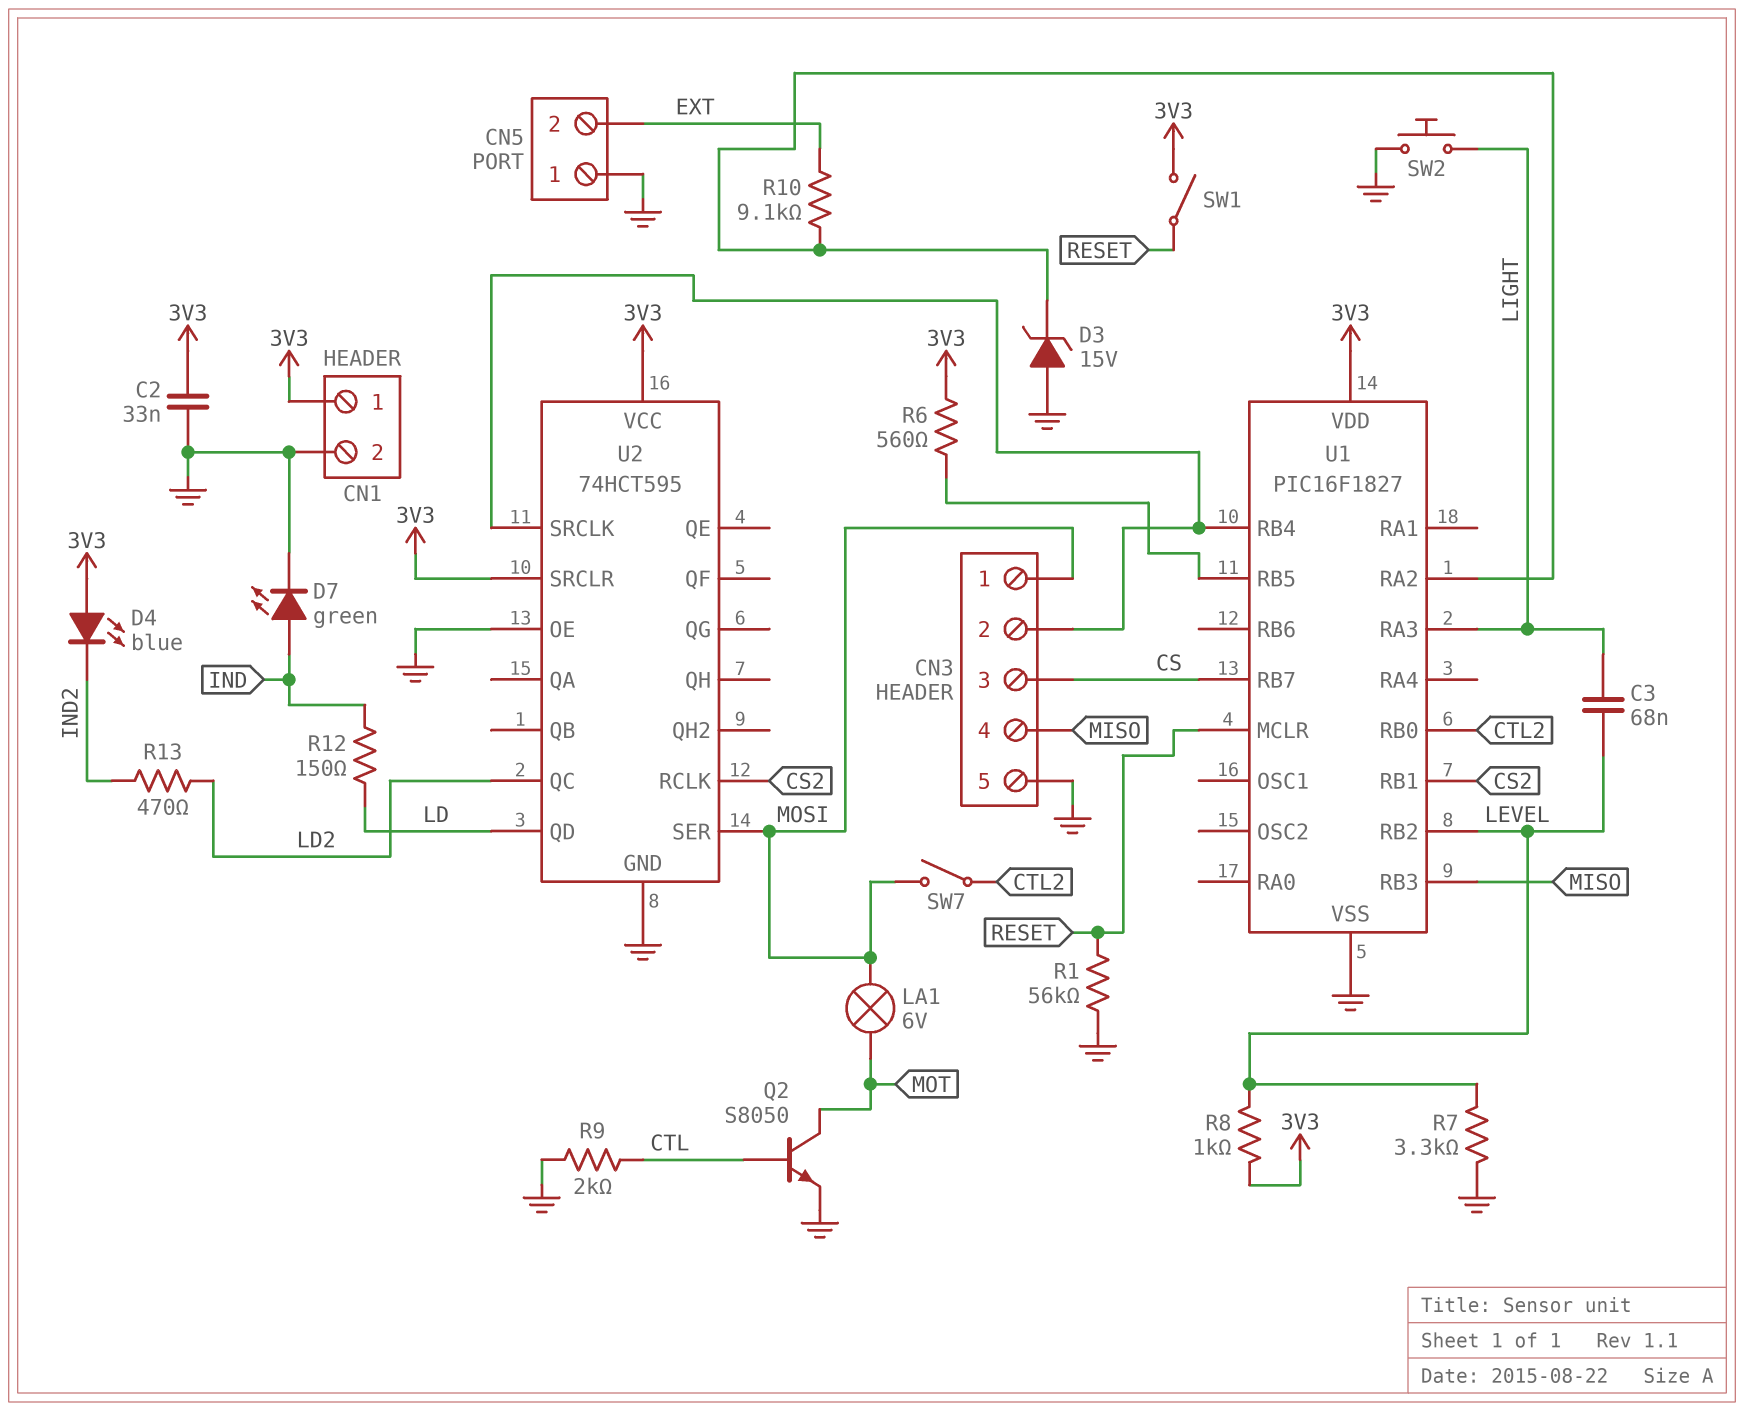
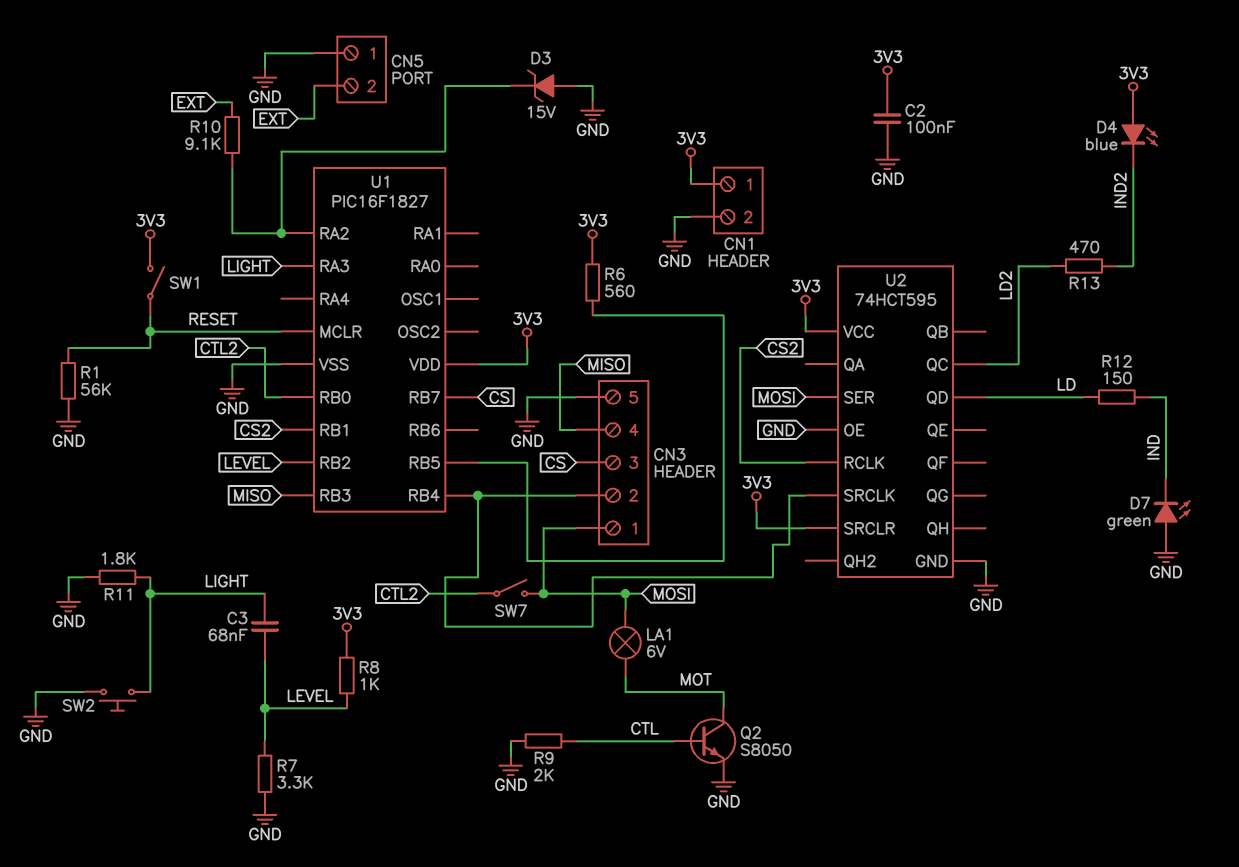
C2: 33nF (3V3, GND) -> 100nF (3V3, GND)
D7: LED green (A IND, K GND) -> LED green (A GND, K IND)
R11: none -> 1.8k (GND, LIGHT)

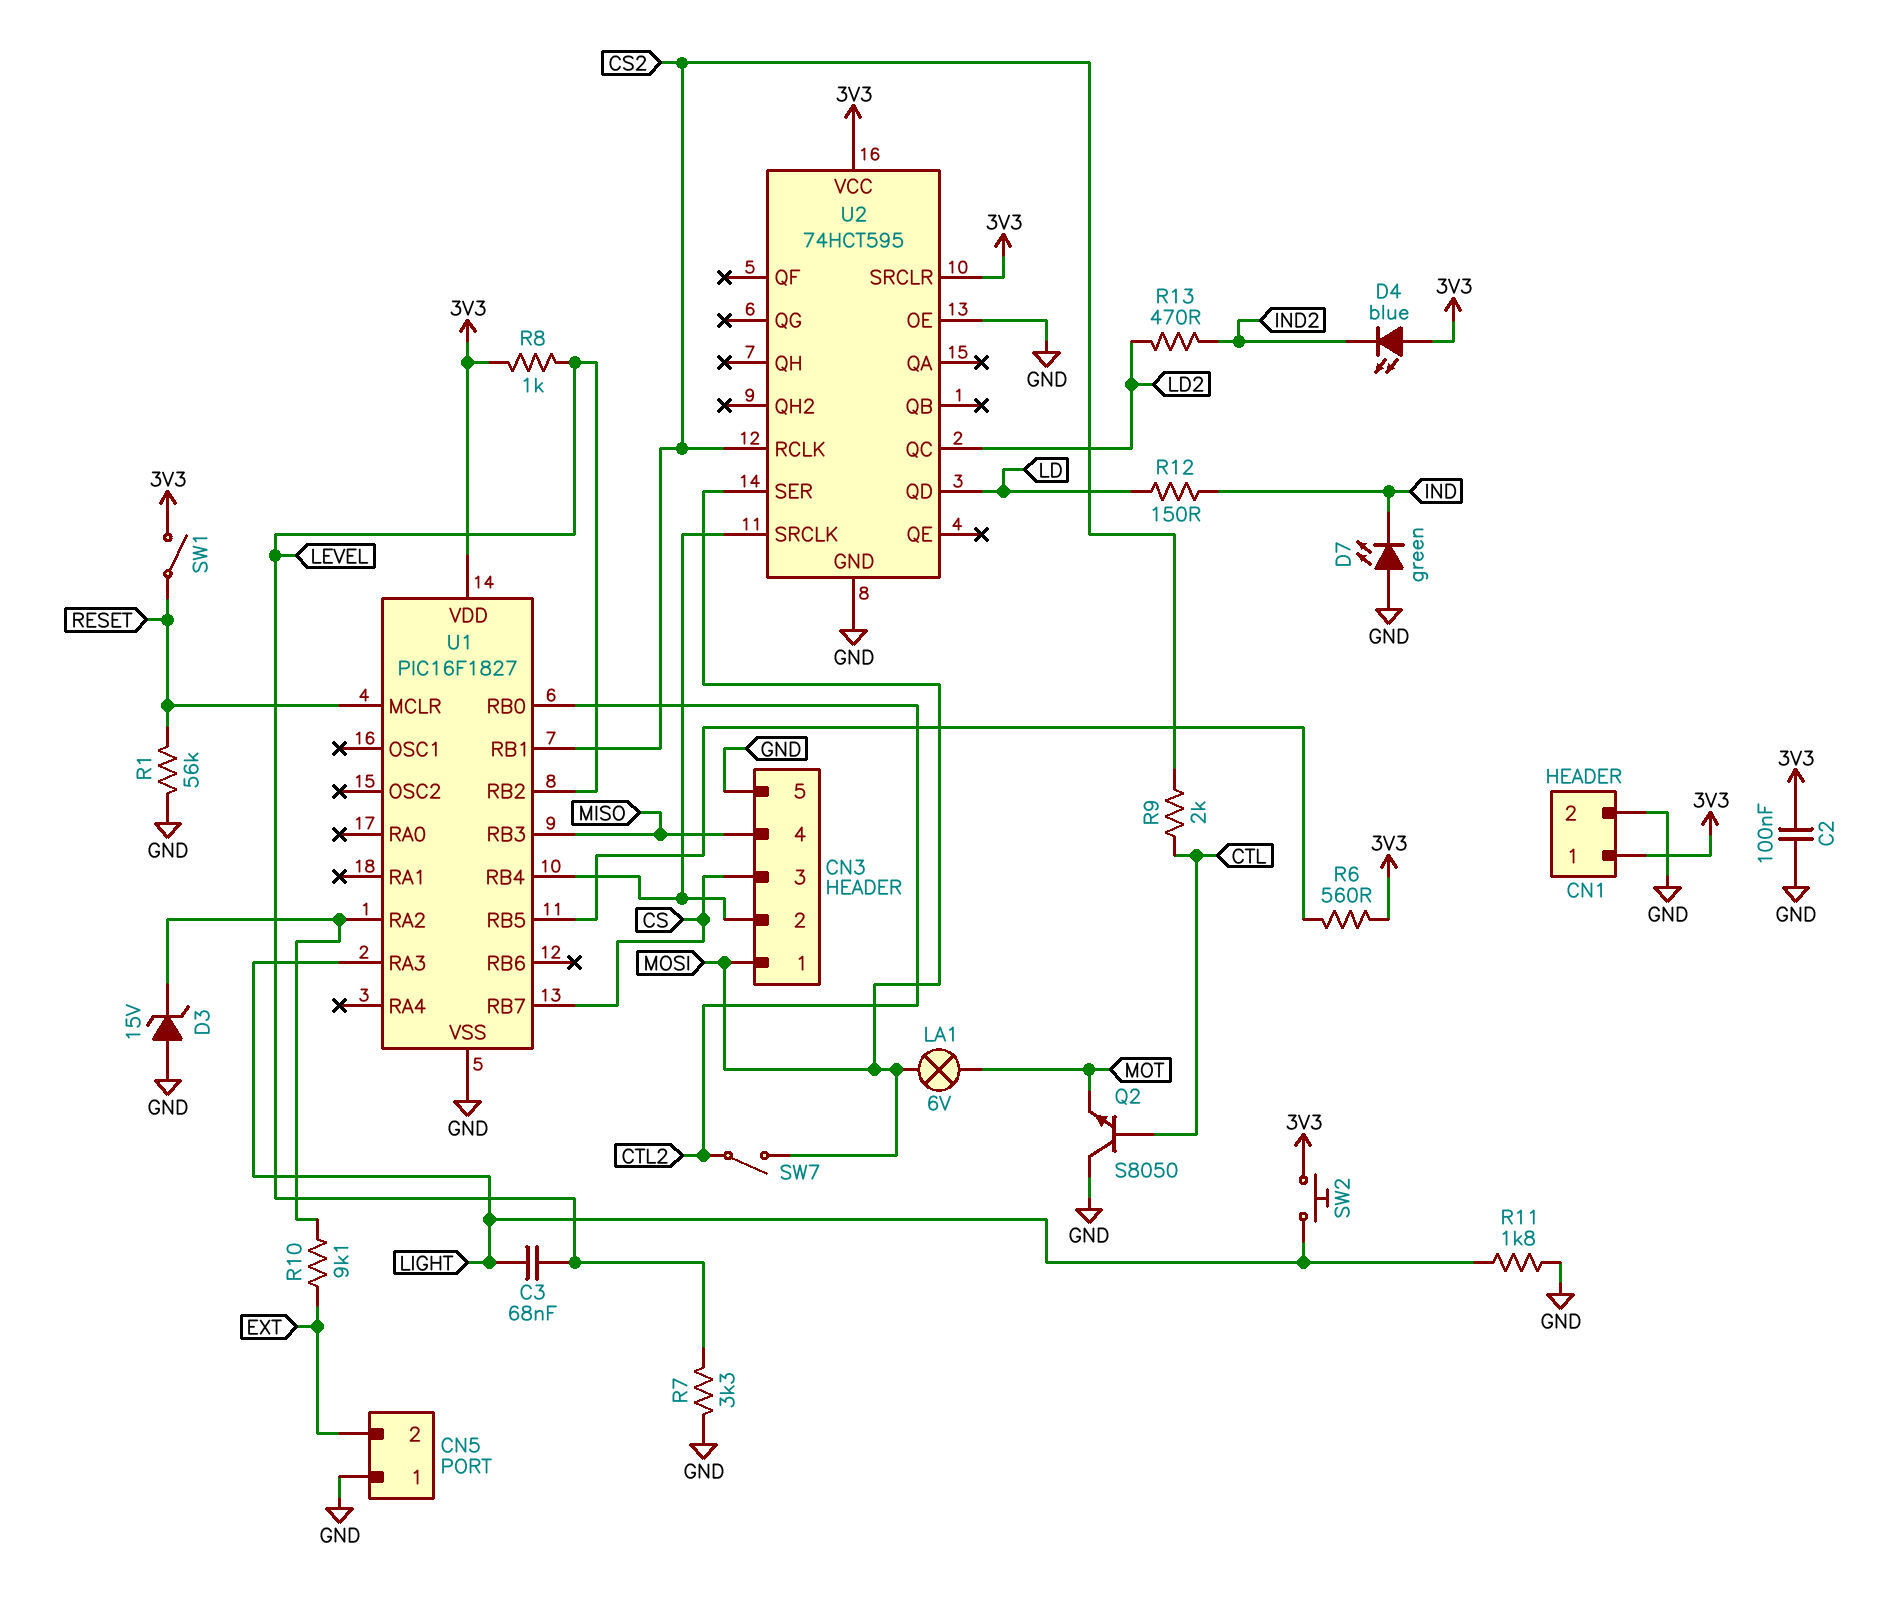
Q2: NPN S8050 (B CTL, C MOT, E GND) -> NPN S8050 (B CTL, C GND, E MOT)
R9: 2k (CTL, GND) -> 2k (CS2, CTL)
SW2: button (GND, LIGHT) -> button (3V3, LIGHT)

